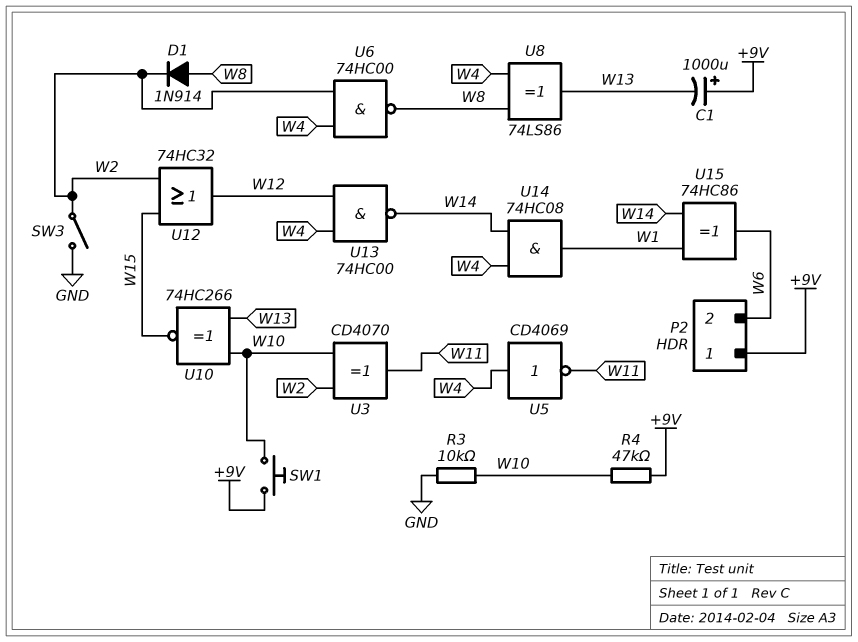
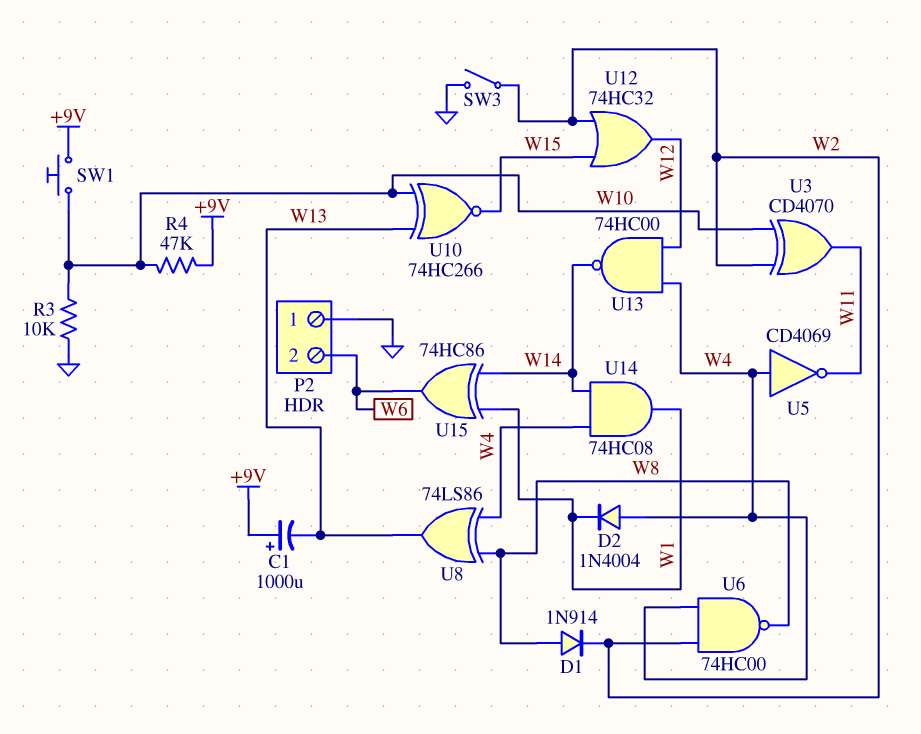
D2: none -> diode 1N4004 (A W4, K W1)
P2 pin 1: +9V -> GND

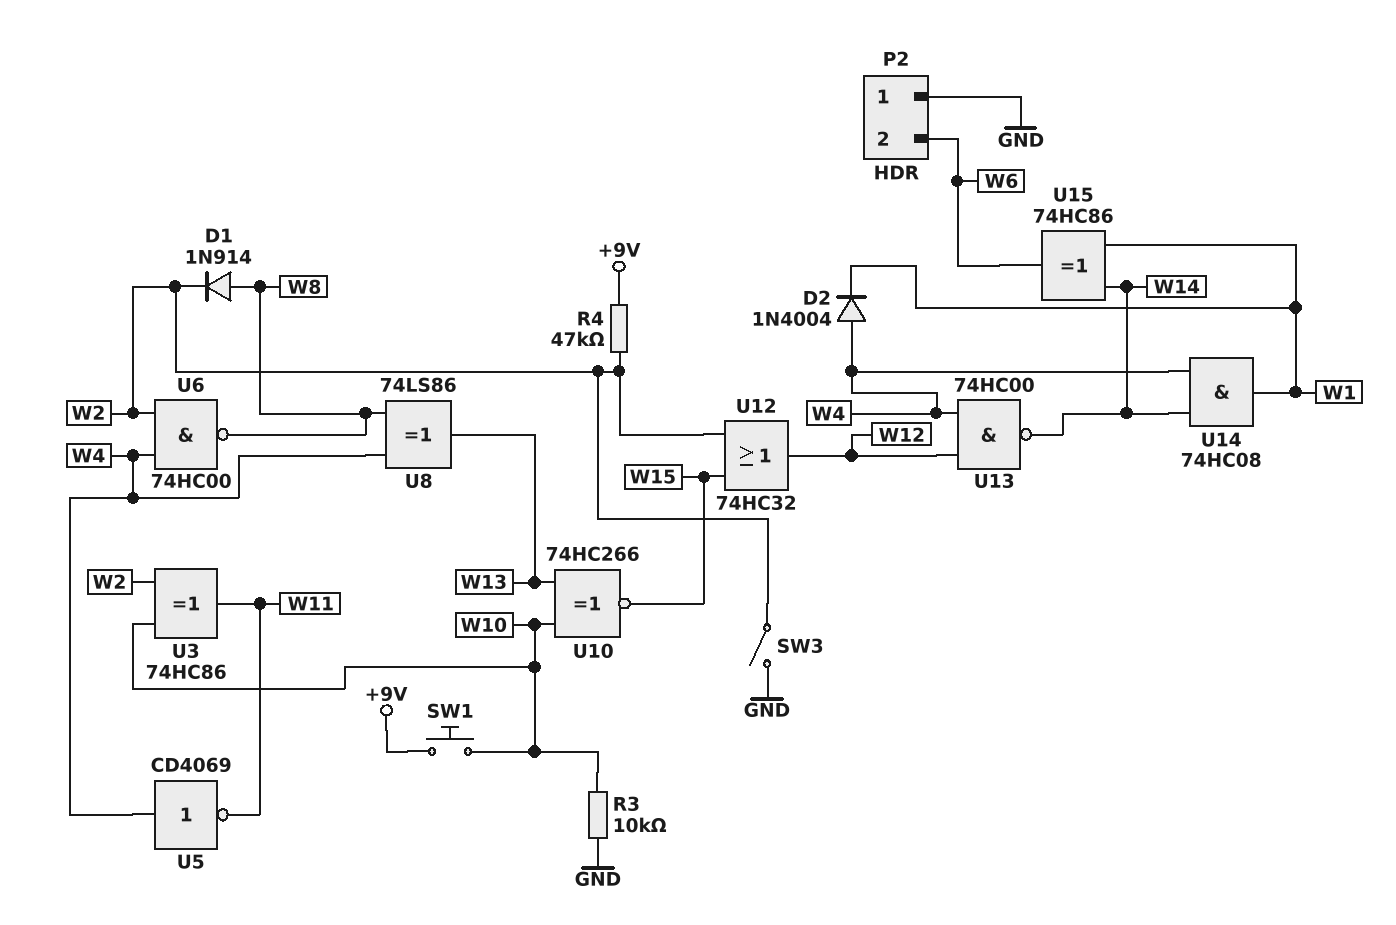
C1: 1000uF (plus +9V, minus W13) -> none
R4: 47k (+9V, W10) -> 47k (+9V, W2)
U3: XOR CD4070 (in W2, in W10, out W11) -> XOR 74HC86 (in W2, in W10, out W11)

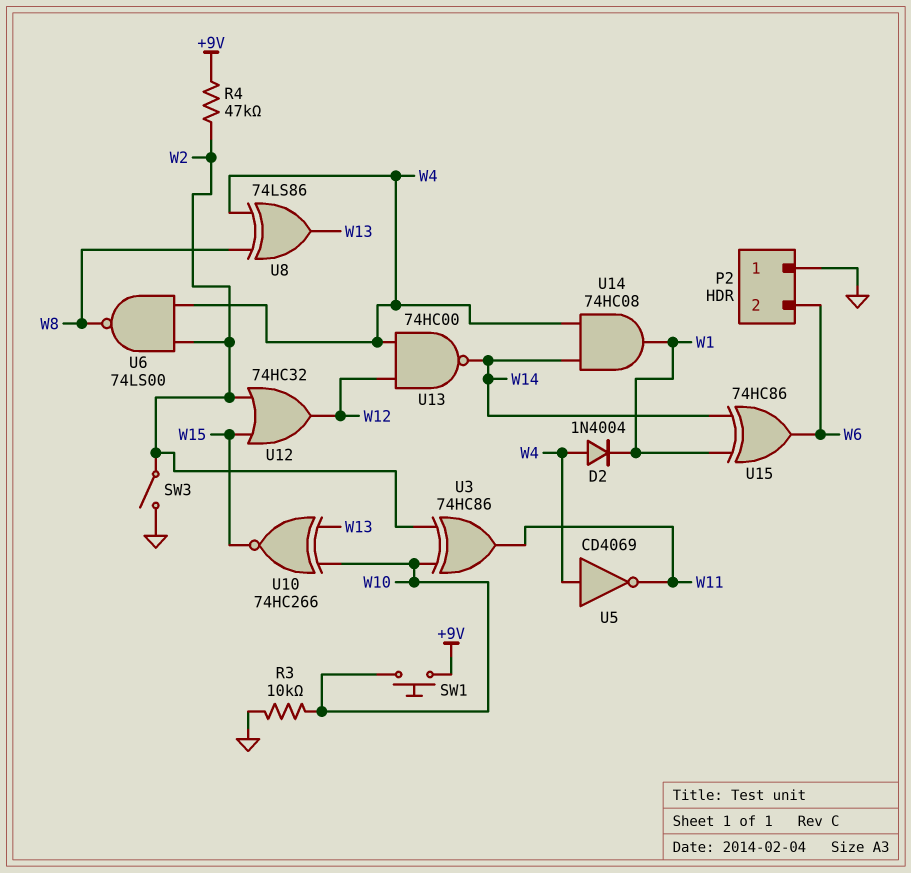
D1: diode 1N914 (A W8, K W2) -> none
U6: NAND 74HC00 (in W2, in W4, out W8) -> NAND 74LS00 (in W2, in W4, out W8)

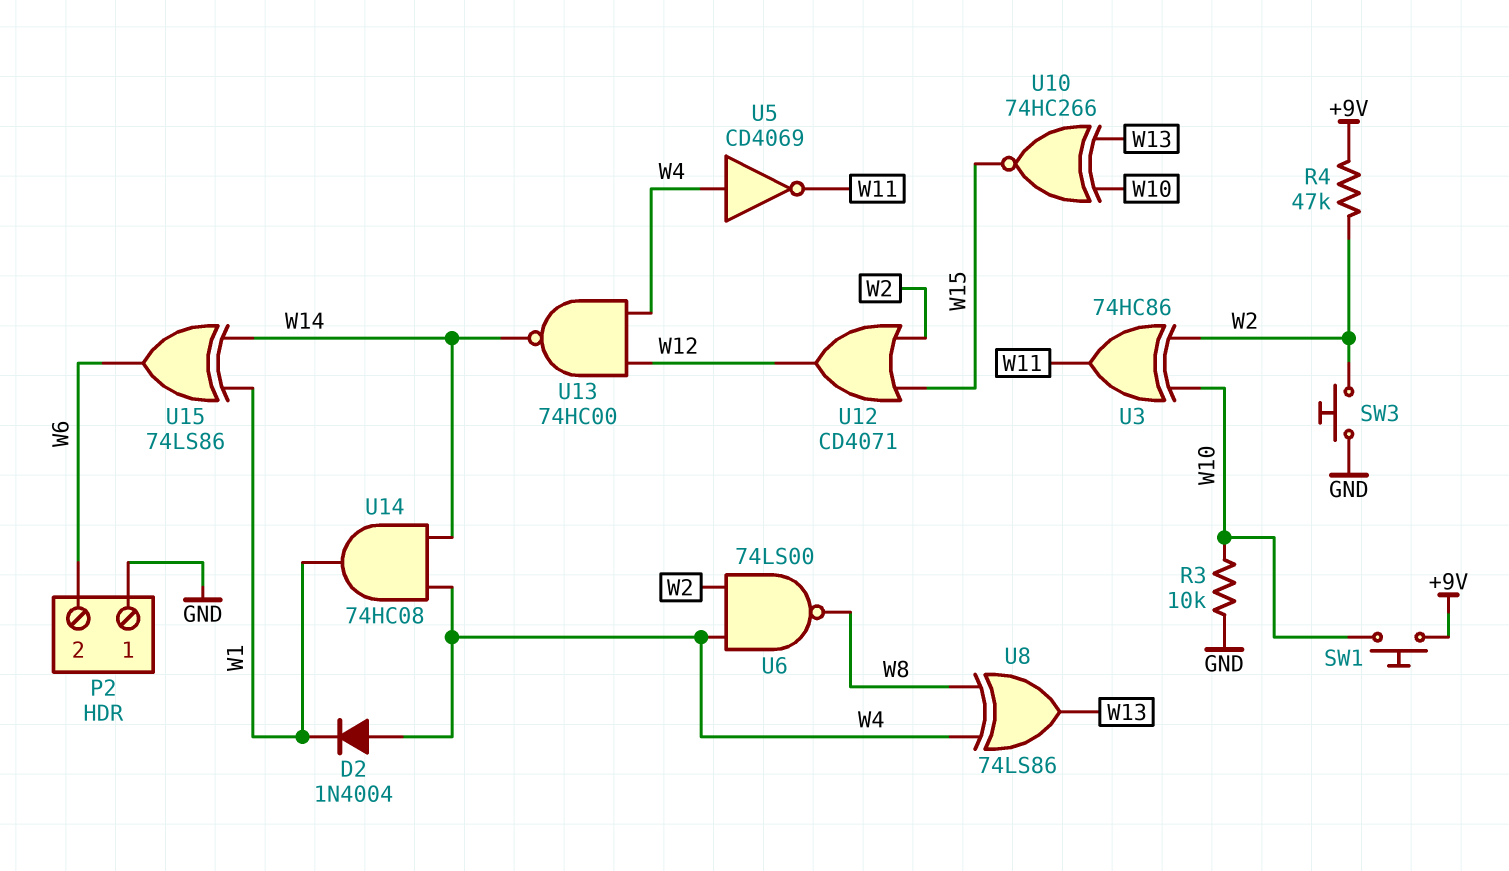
SW3: switch (GND, W2) -> button (GND, W2)
U12: OR 74HC32 (in W2, in W15, out W12) -> OR CD4071 (in W2, in W15, out W12)
U15: XOR 74HC86 (in W1, in W14, out W6) -> XOR 74LS86 (in W1, in W14, out W6)

